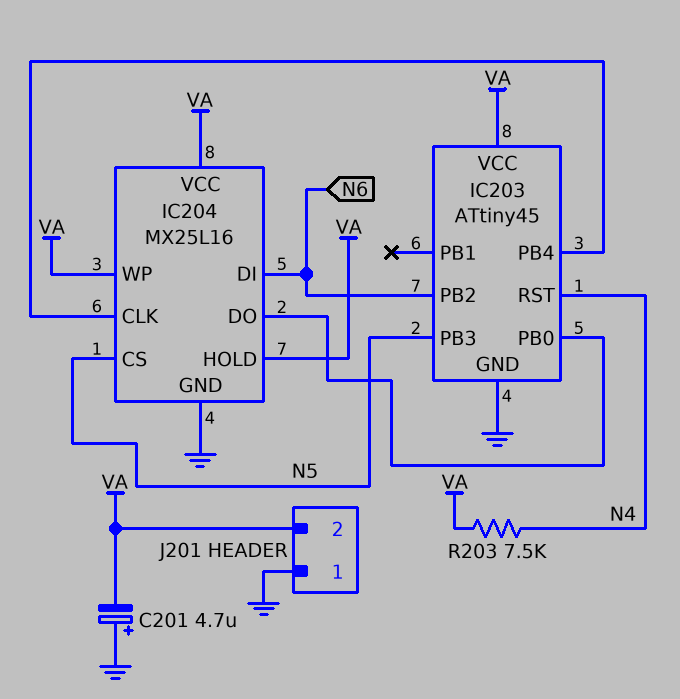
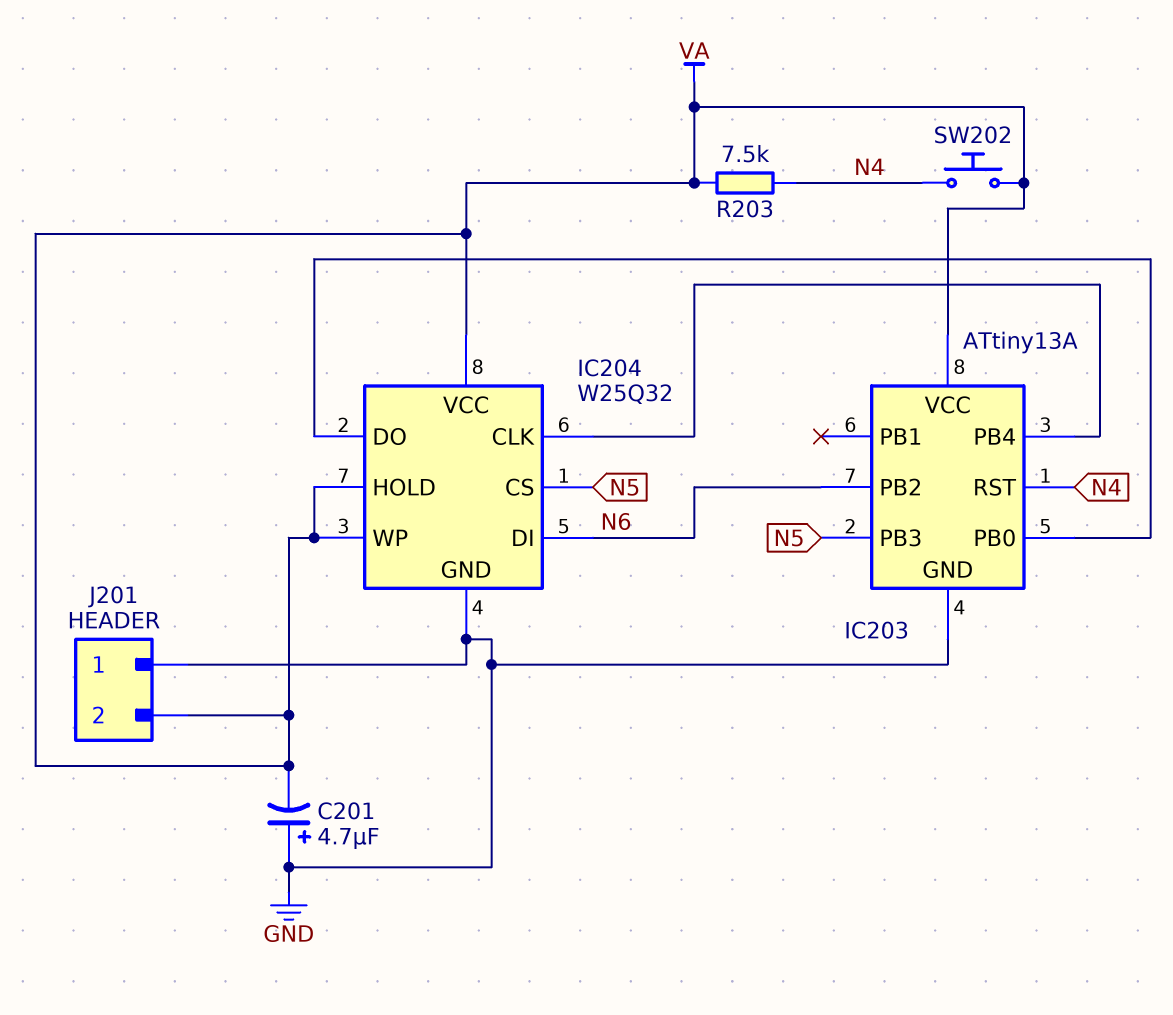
IC203: ATtiny45 -> ATtiny13A
IC204: MX25L16 -> W25Q32
SW202: none -> button (N4, VA)

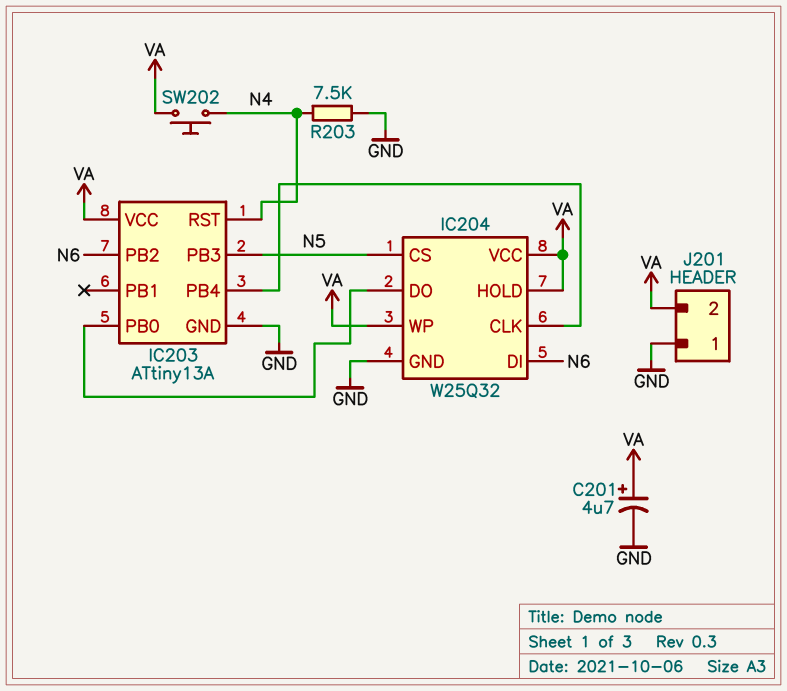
C201: 4.7uF (plus GND, minus VA) -> 4.7uF (plus VA, minus GND)
R203: 7.5k (N4, VA) -> 7.5k (GND, N4)

